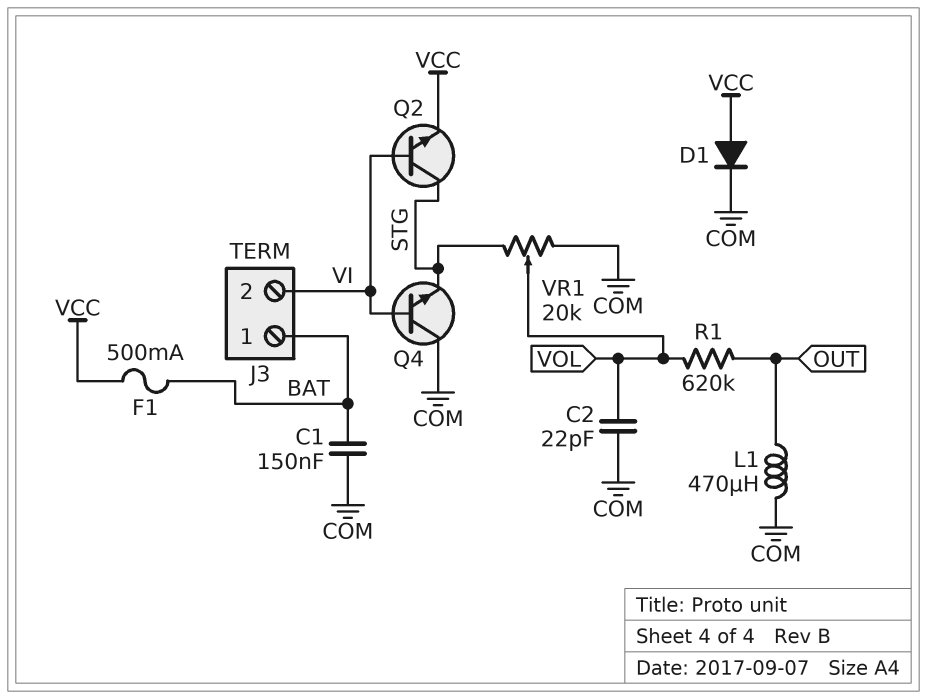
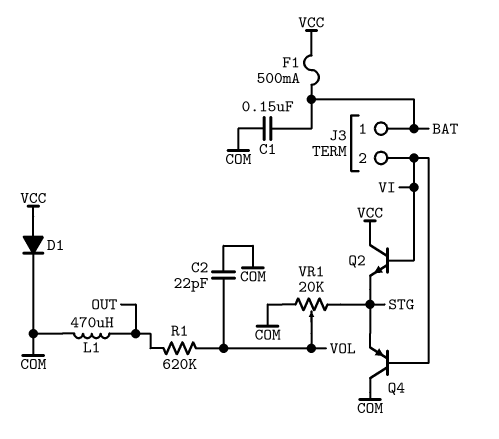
Q2: NPN (B VI, C STG, E VCC) -> NPN (B VI, C VCC, E STG)
Q4: NPN (B VI, C COM, E STG) -> PNP (B VI, C COM, E STG)

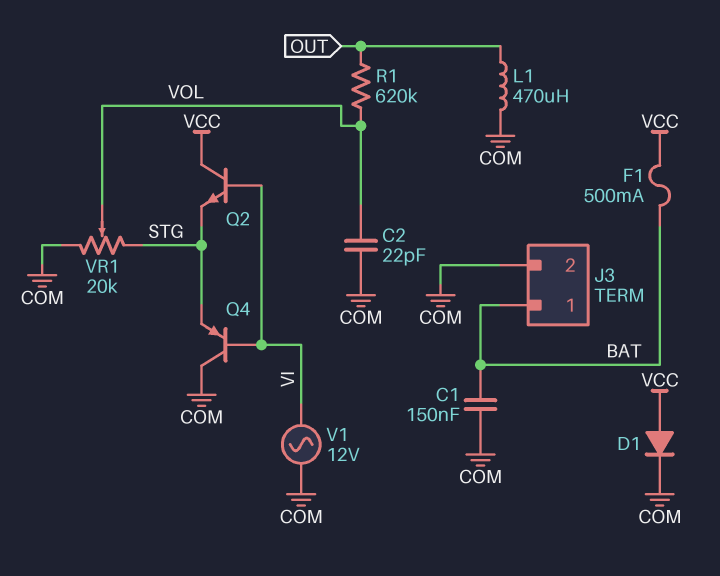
J3 pin 2: VI -> COM
V1: none -> AC 12V (COM, VI)

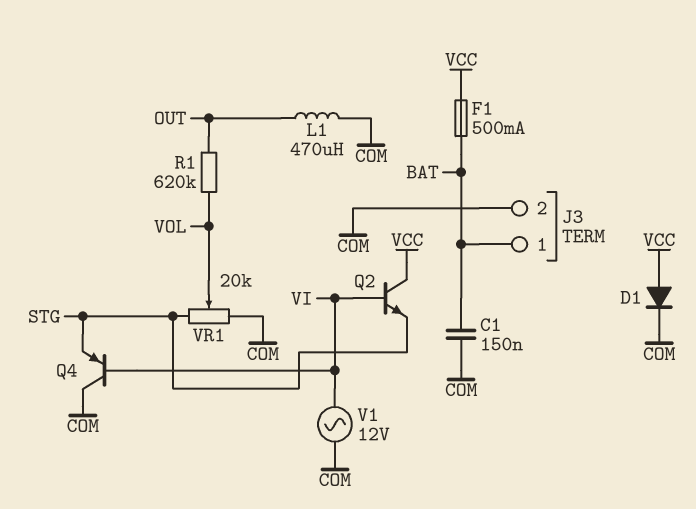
C2: 22pF (COM, VOL) -> none

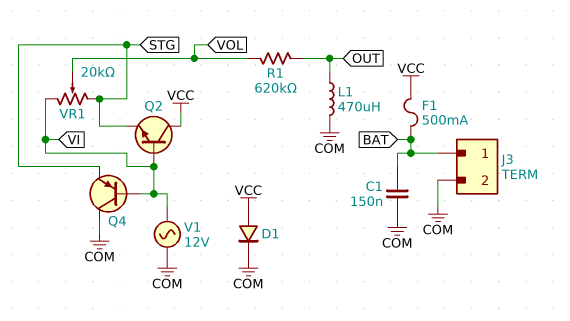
VR1: 20k (COM, STG, wiper VOL) -> 20k (STG, VI, wiper VOL)

